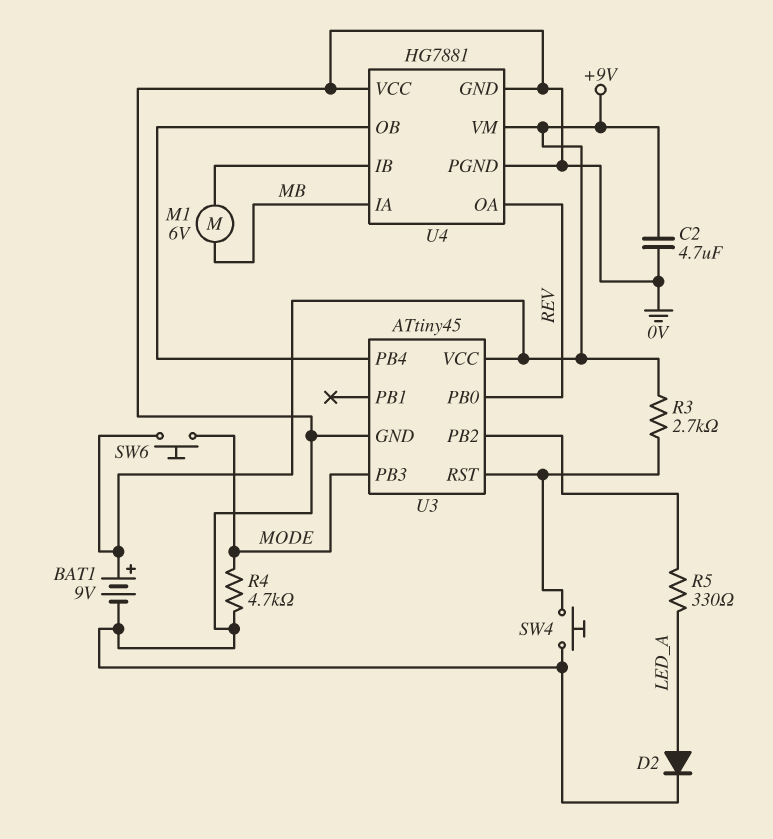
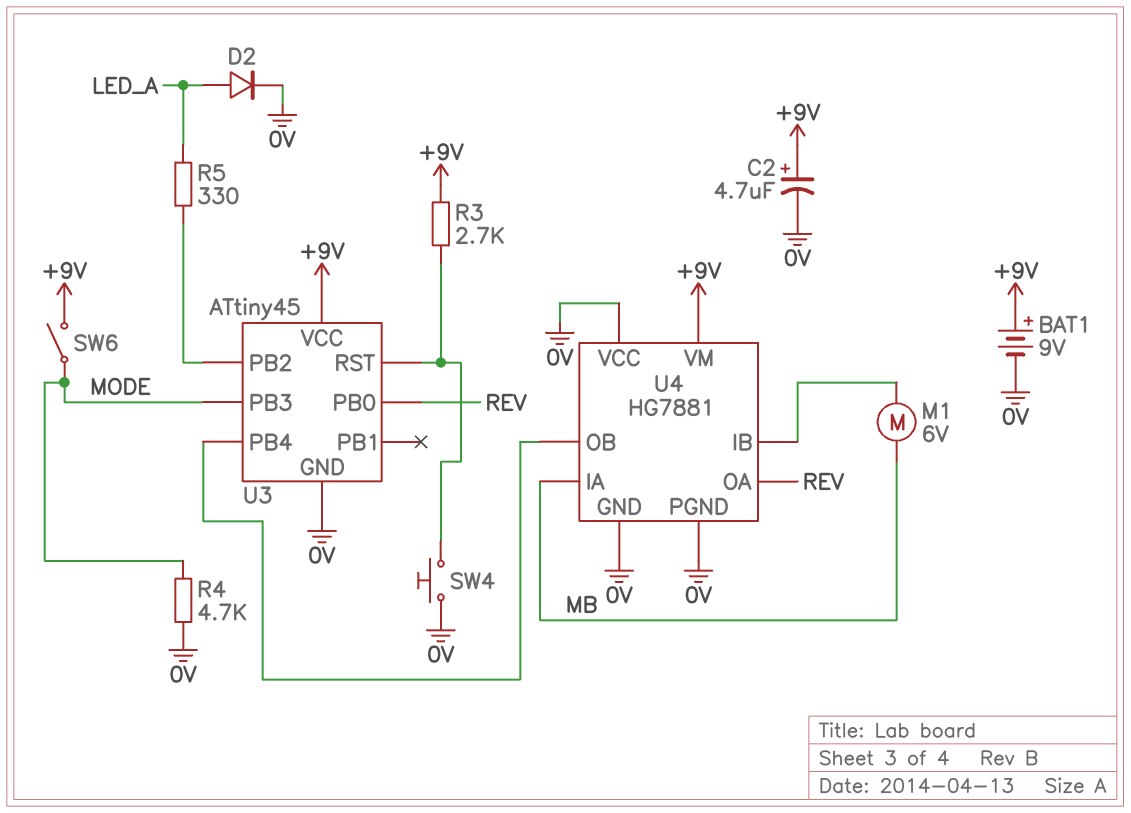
C2: 4.7uF (+9V, 0V) -> 4.7uF (plus +9V, minus 0V)
SW6: button (+9V, MODE) -> switch (+9V, MODE)

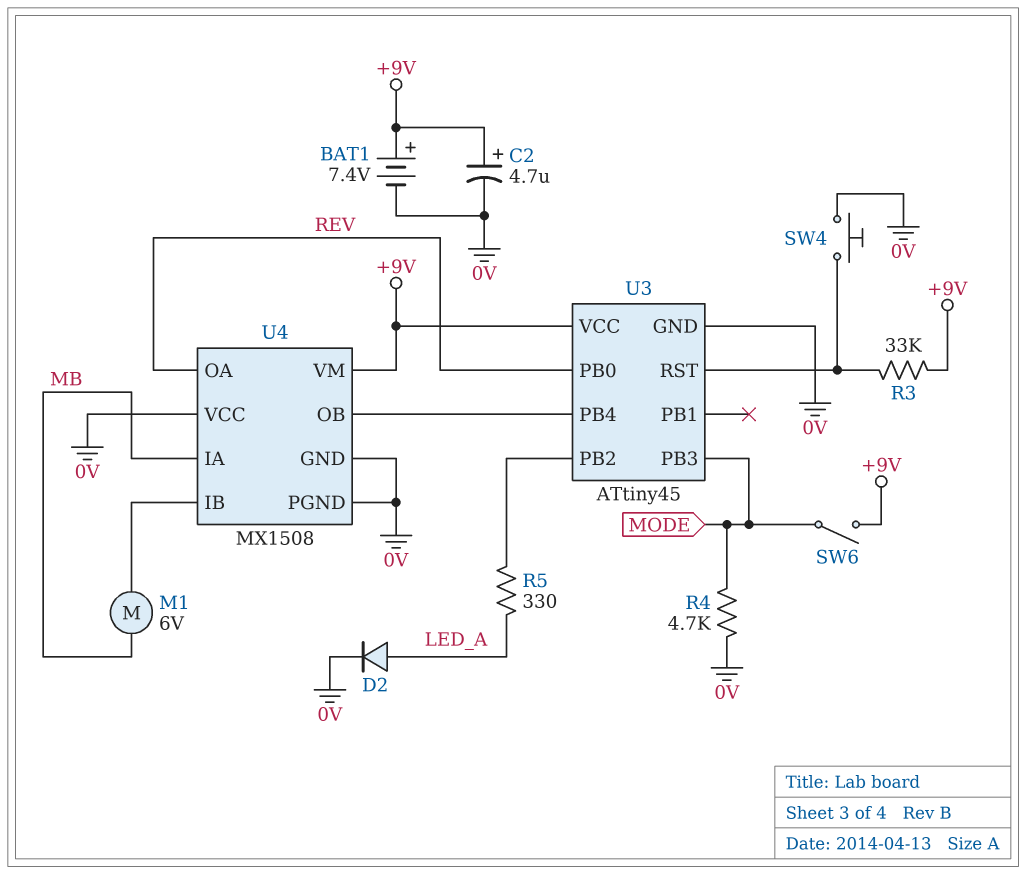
BAT1: 9V (plus +9V, minus 0V) -> 7.4V (plus +9V, minus 0V)
R3: 2.7k (+9V, U3/RST) -> 33k (+9V, U3/RST)
U4: HG7881 -> MX1508

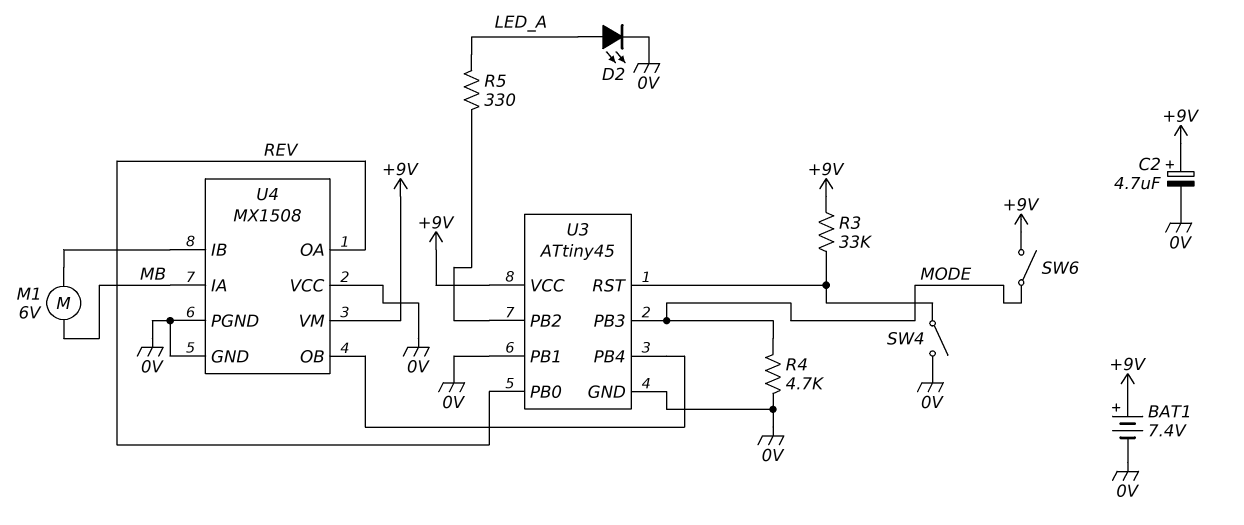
D2: diode (A LED_A, K 0V) -> LED (A LED_A, K 0V)
SW4: button (0V, U3/RST) -> switch (0V, U3/RST)
U3 pin PB1: none -> 0V

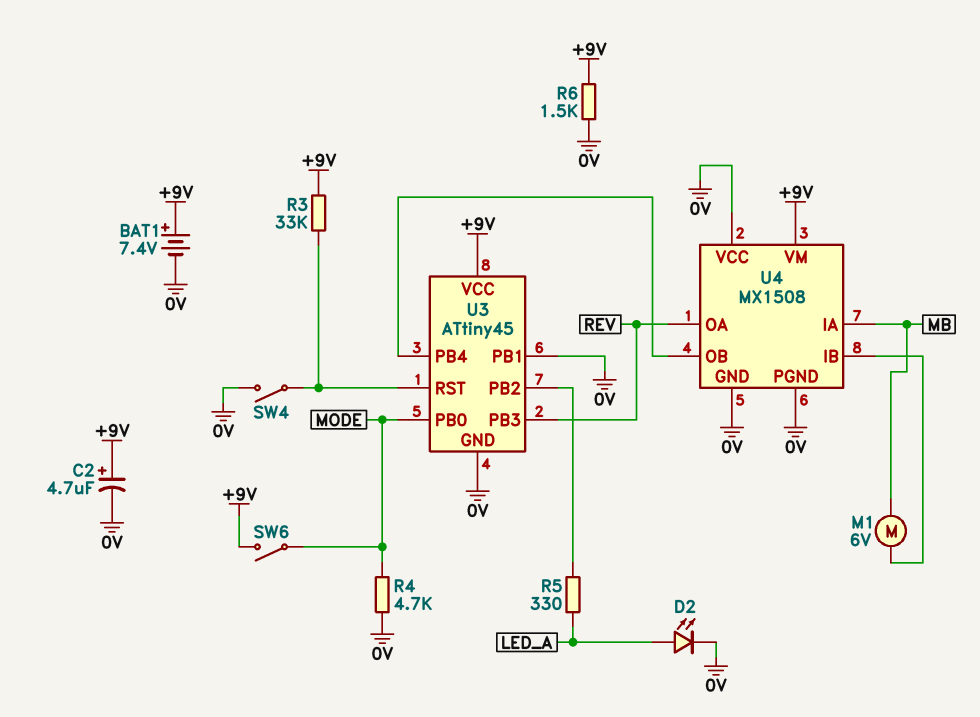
R6: none -> 1.5k (+9V, 0V)
U3 pin PB0: REV -> MODE
U3 pin PB3: MODE -> REV

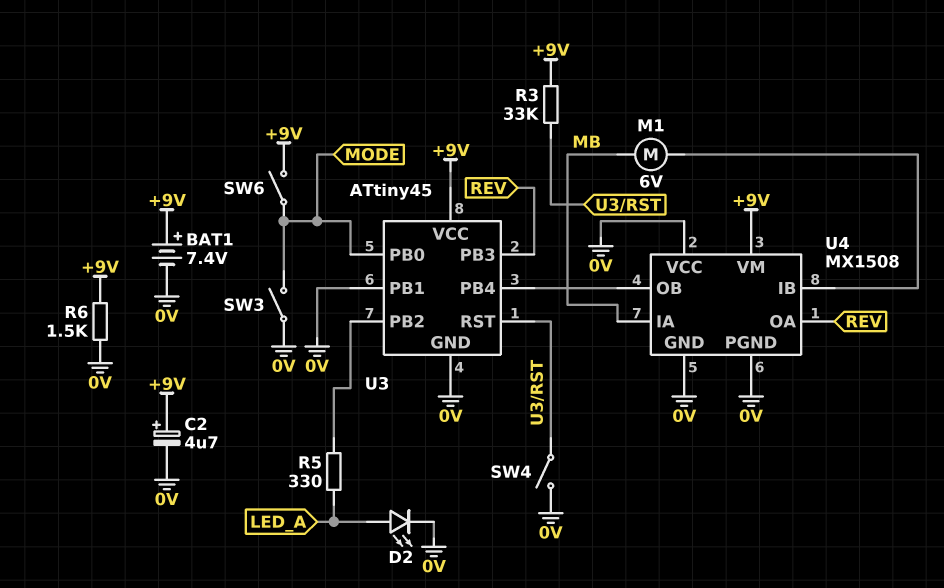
R4: 4.7k (0V, MODE) -> none
SW3: none -> switch (0V, MODE)

